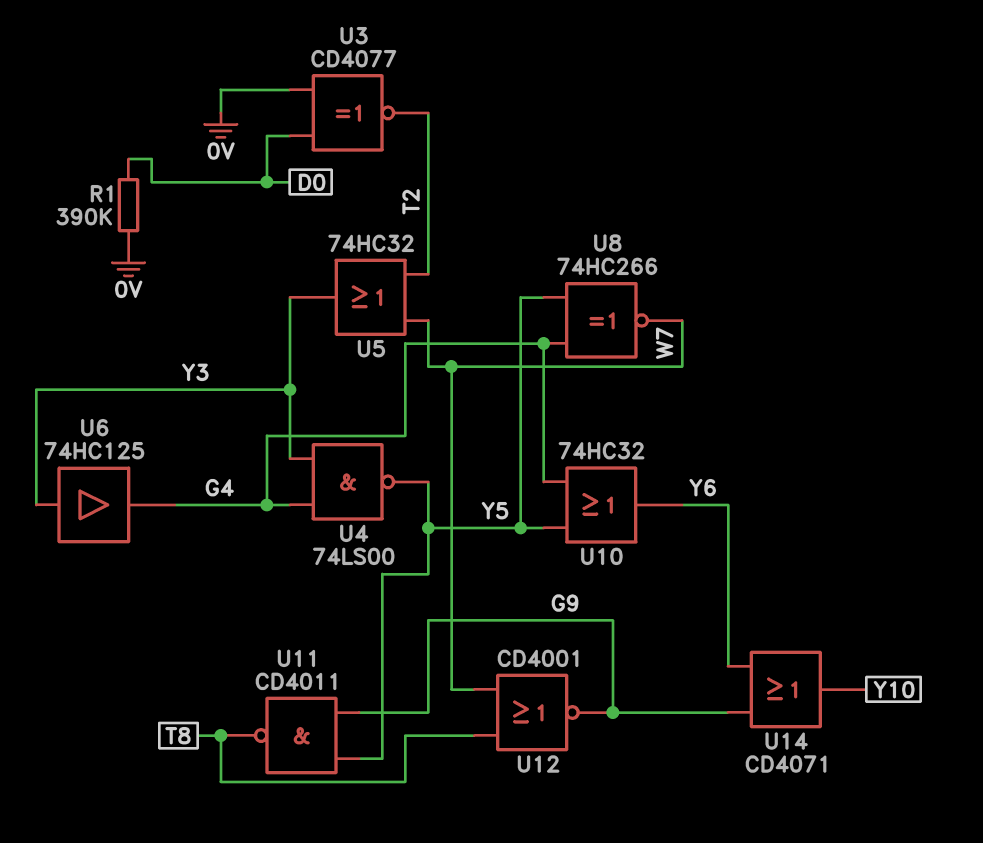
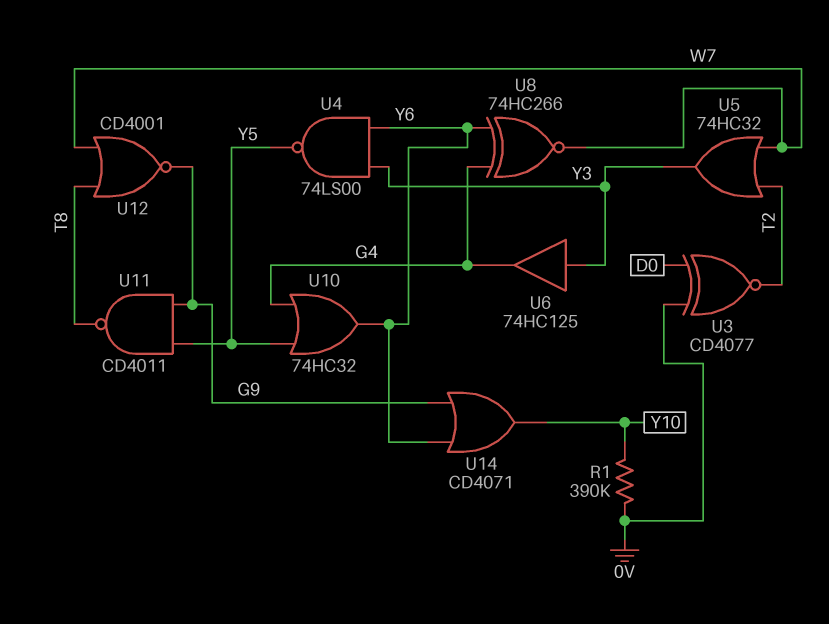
R1: 390k (0V, D0) -> 390k (0V, Y10)
U4: NAND 74LS00 (in G4, in Y3, out Y5) -> NAND 74LS00 (in Y3, in Y6, out Y5)
U8: XNOR 74HC266 (in G4, in Y5, out W7) -> XNOR 74HC266 (in G4, in Y6, out W7)

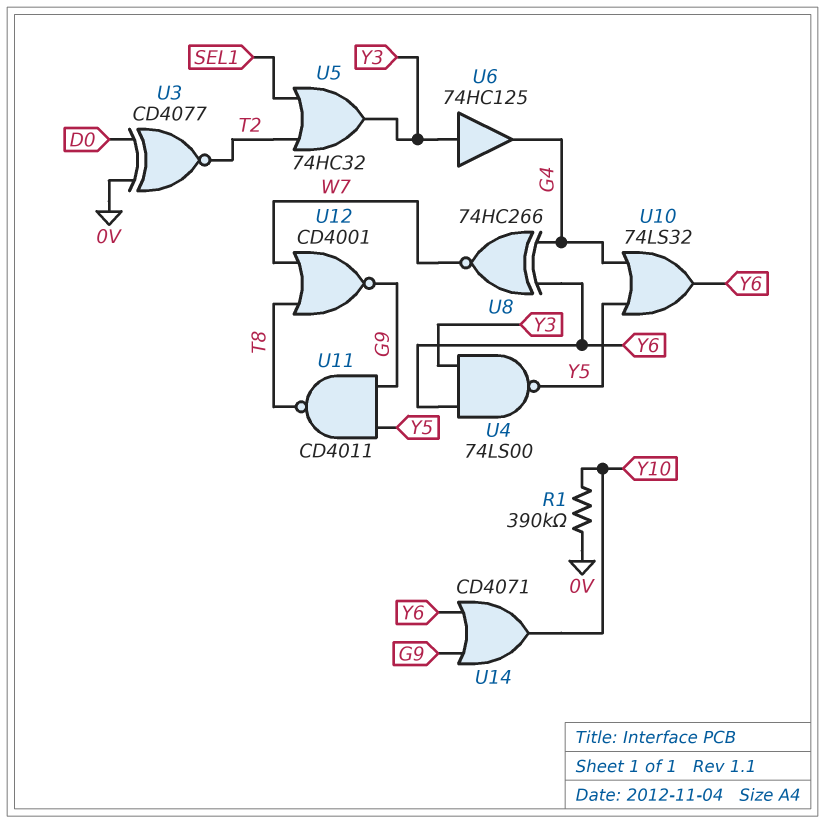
U5: OR 74HC32 (in T2, in W7, out Y3) -> OR 74HC32 (in SEL1, in T2, out Y3)
U10: OR 74HC32 (in G4, in Y5, out Y6) -> OR 74LS32 (in G4, in Y5, out Y6)

